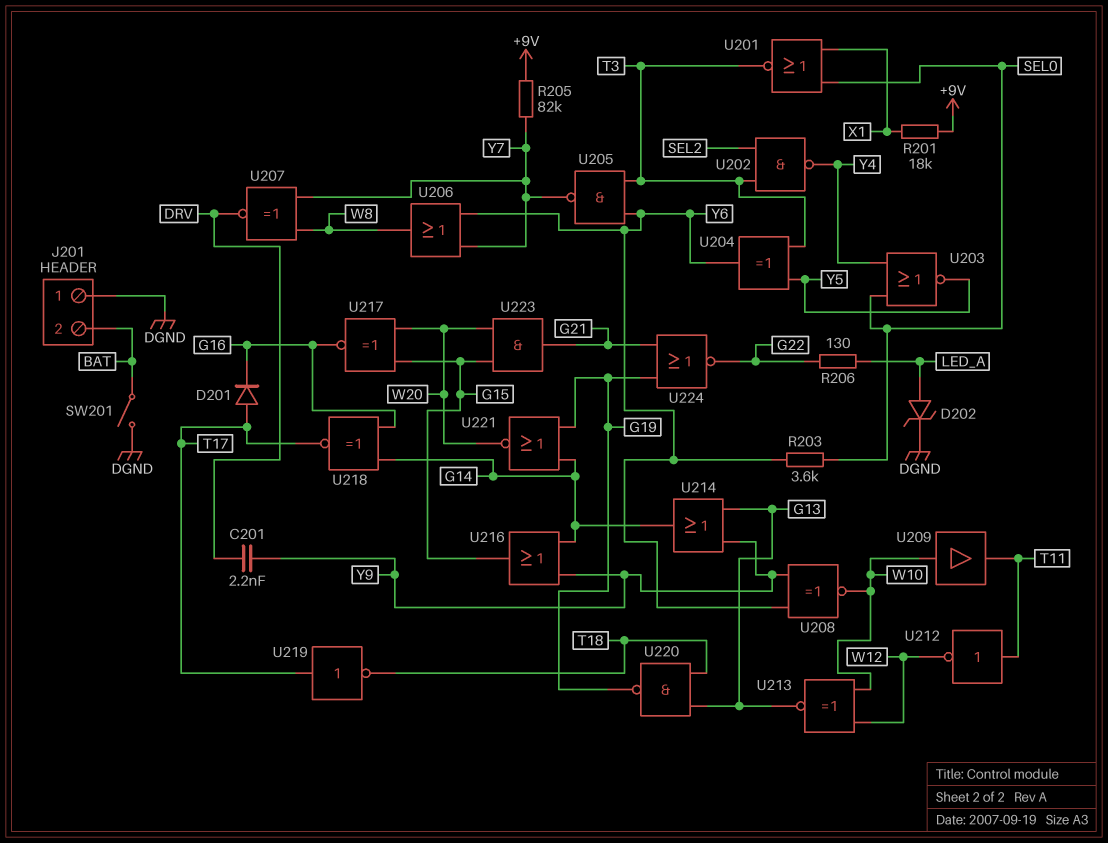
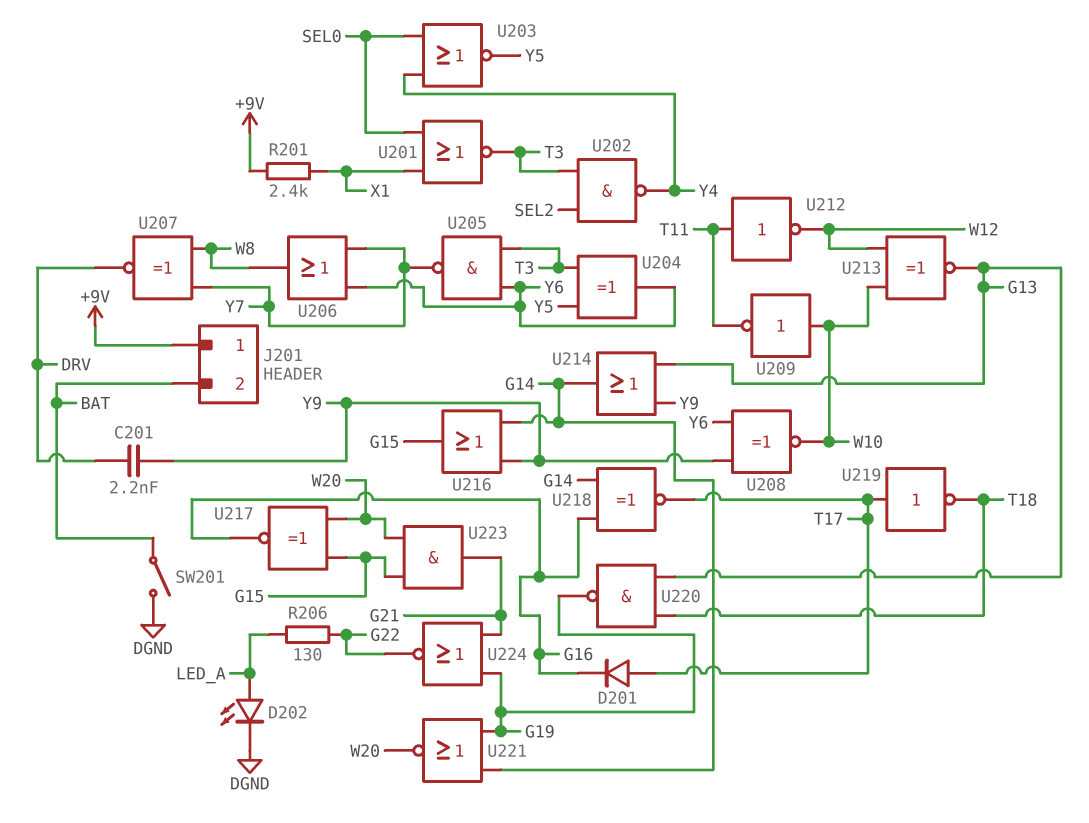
D202: zener (A LED_A, K DGND) -> LED (A LED_A, K DGND)
J201 pin 1: DGND -> +9V
R201: 18k (+9V, X1) -> 2.4k (+9V, X1)
R203: 3.6k (SEL0, Y6) -> none
R205: 82k (+9V, Y7) -> none
U209: buffer (in W10, out T11) -> NOT (in W10, out T11)

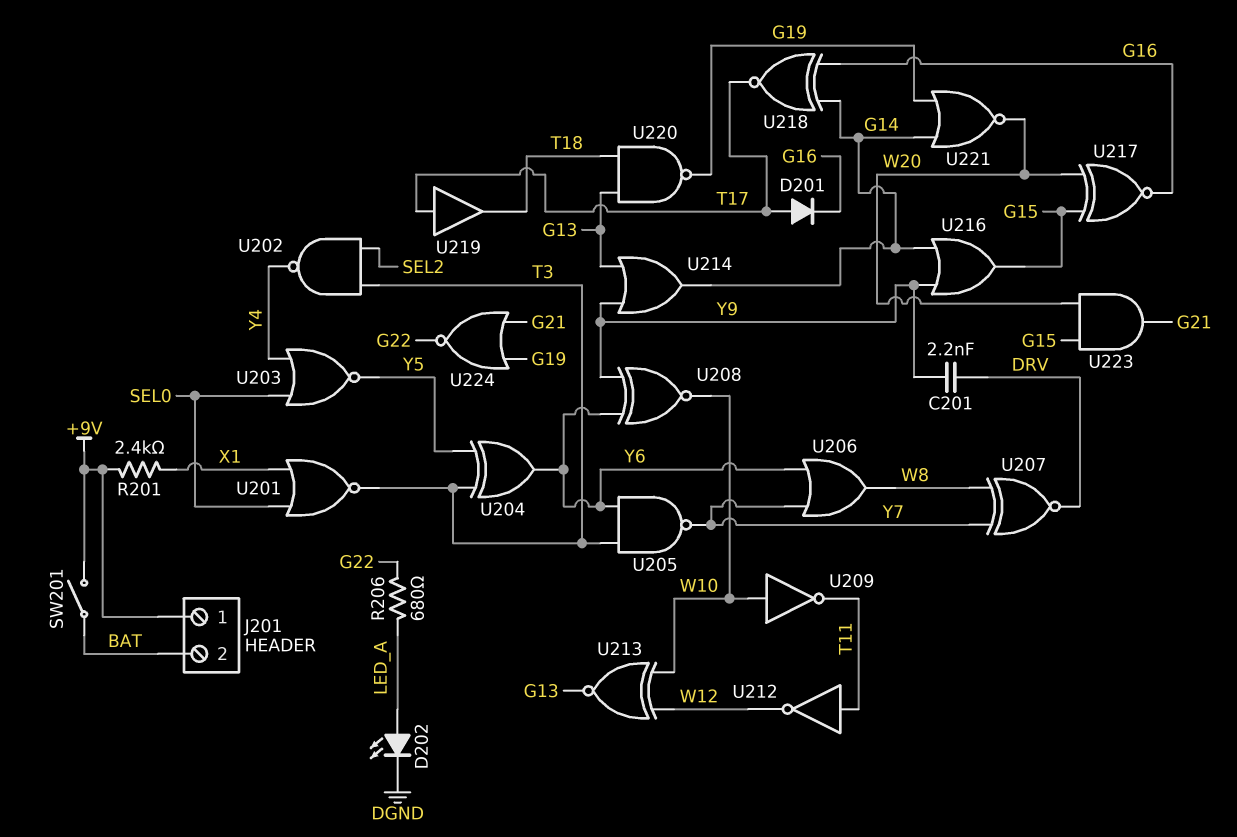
R206: 130 (G22, LED_A) -> 680 (G22, LED_A)
SW201: switch (BAT, DGND) -> switch (+9V, BAT)
U219: NOT (in T17, out T18) -> buffer (in T17, out T18)

